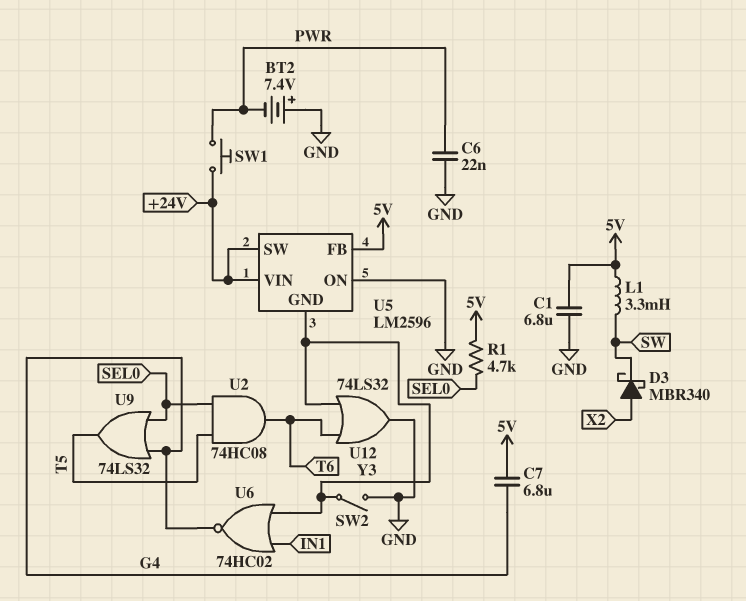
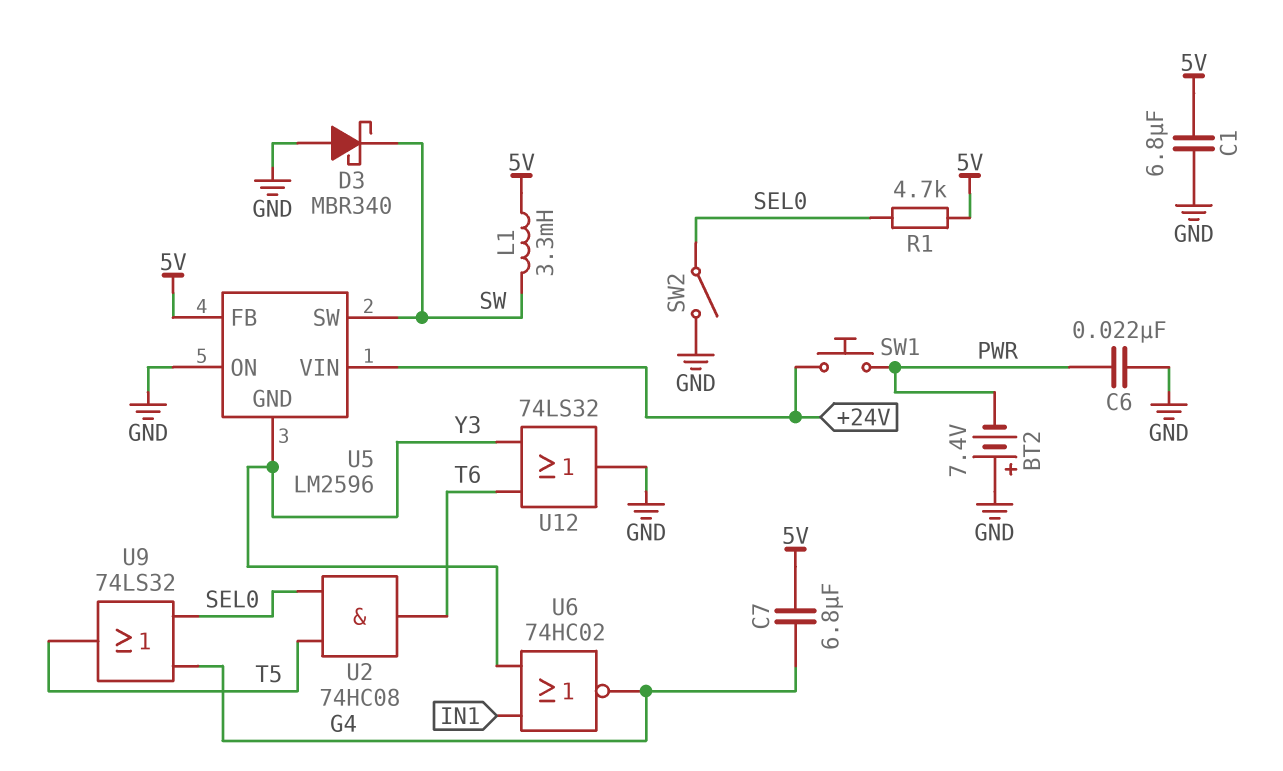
D3: schottky MBR340 (A X2, K SW) -> schottky MBR340 (A GND, K SW)
SW2: switch (GND, Y3) -> switch (GND, SEL0)
U5 pin SW: +24V -> SW

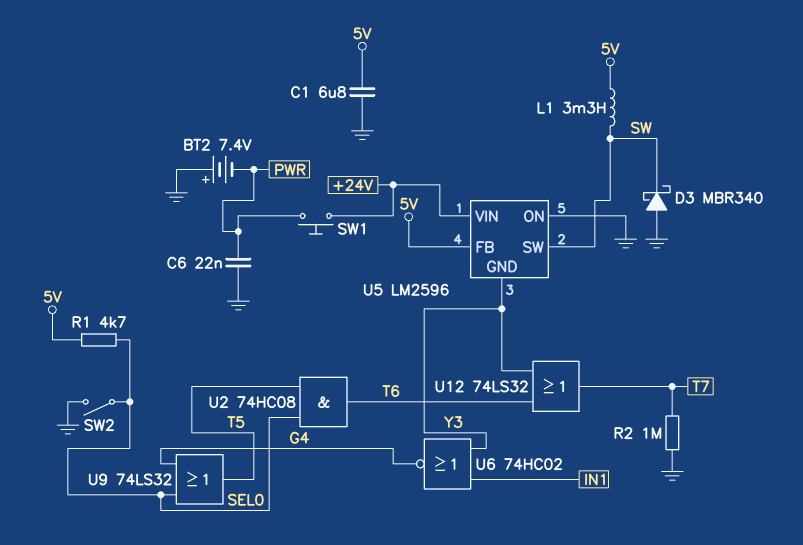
C7: 6.8uF (5V, G4) -> none
R2: none -> 1M (GND, T7)
U12: OR 74LS32 (in T6, in Y3, out GND) -> OR 74LS32 (in T6, in Y3, out T7)

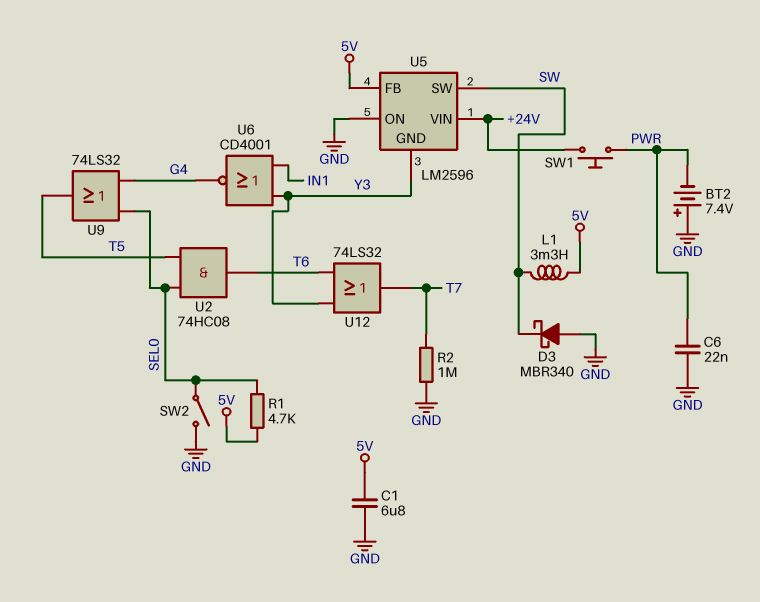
U6: NOR 74HC02 (in IN1, in Y3, out G4) -> NOR CD4001 (in IN1, in Y3, out G4)

